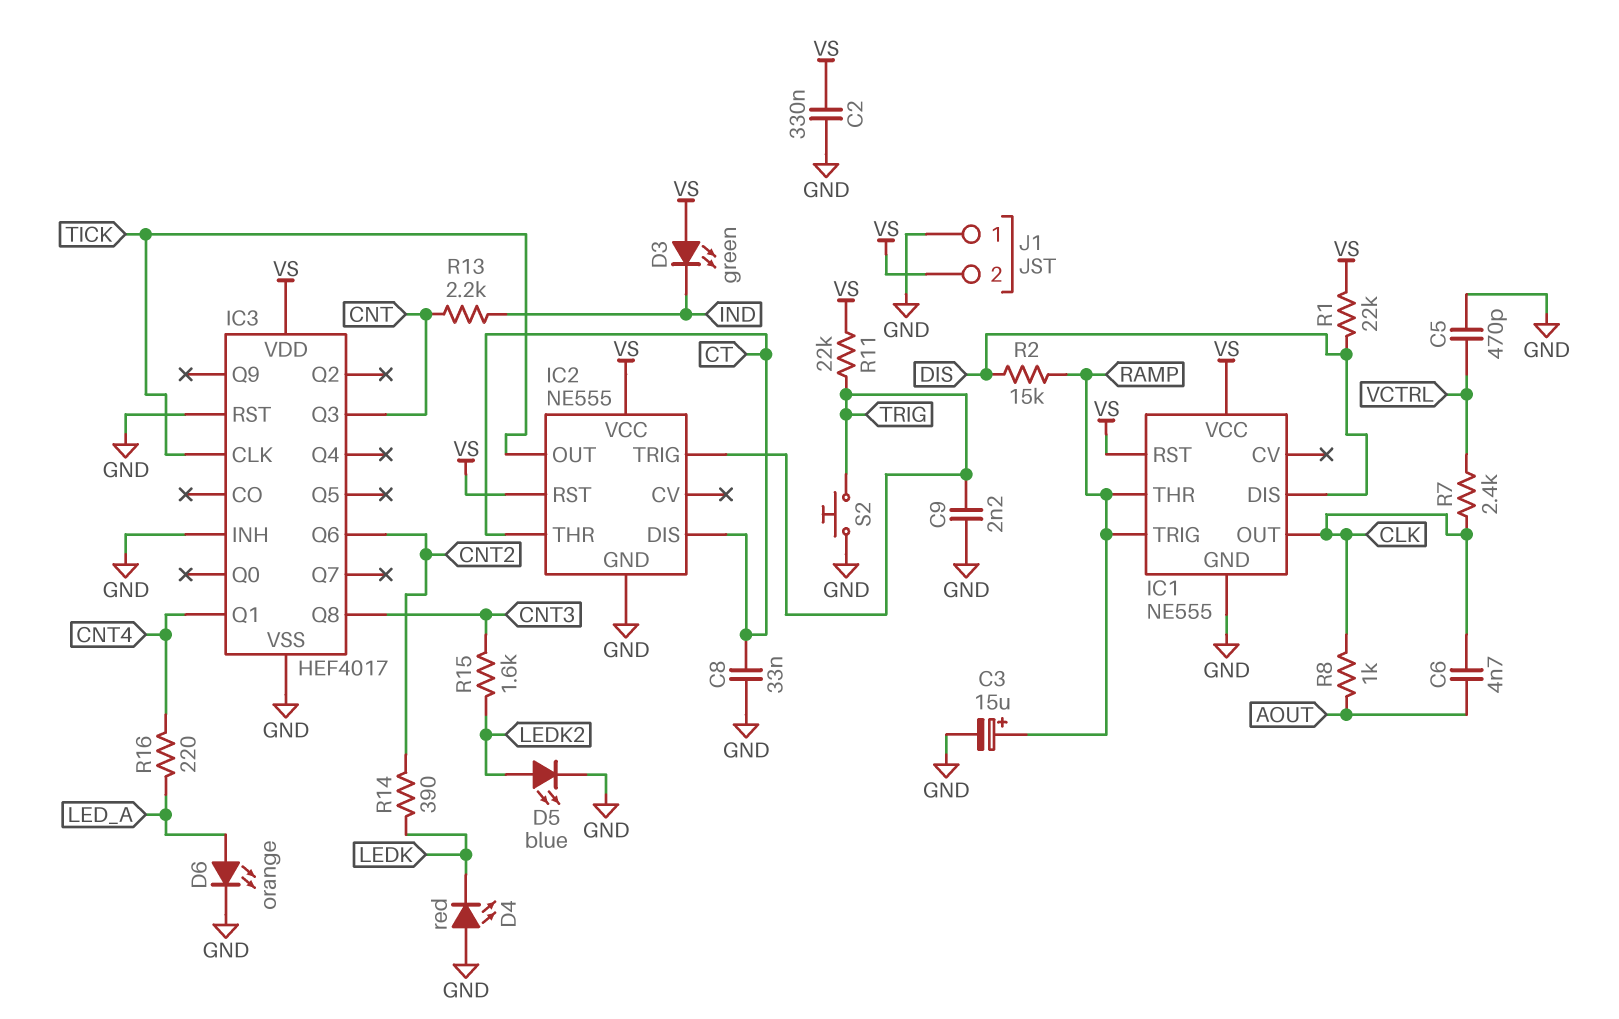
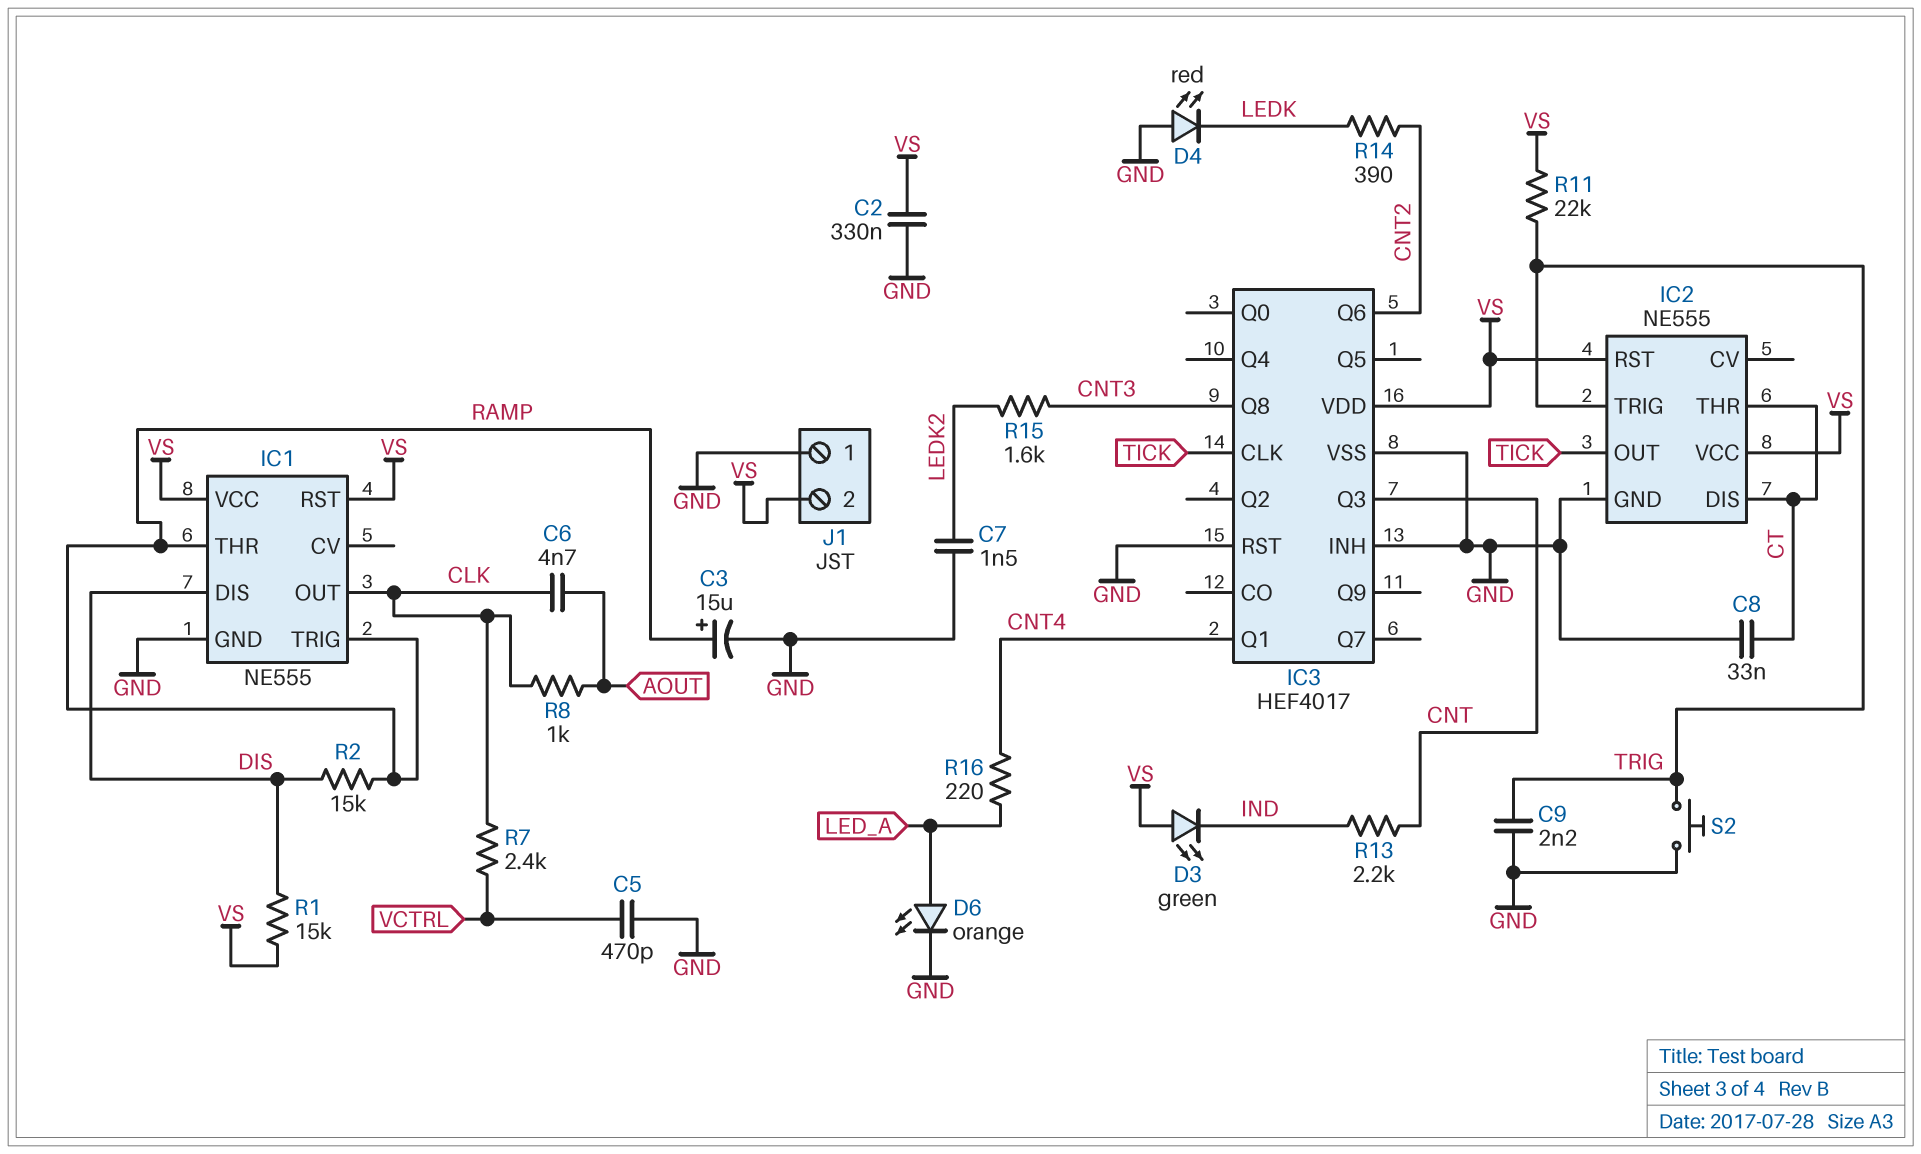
C7: none -> 1.5nF (GND, LEDK2)
D5: LED blue (A LEDK2, K GND) -> none
R1: 22k (DIS, VS) -> 15k (DIS, VS)

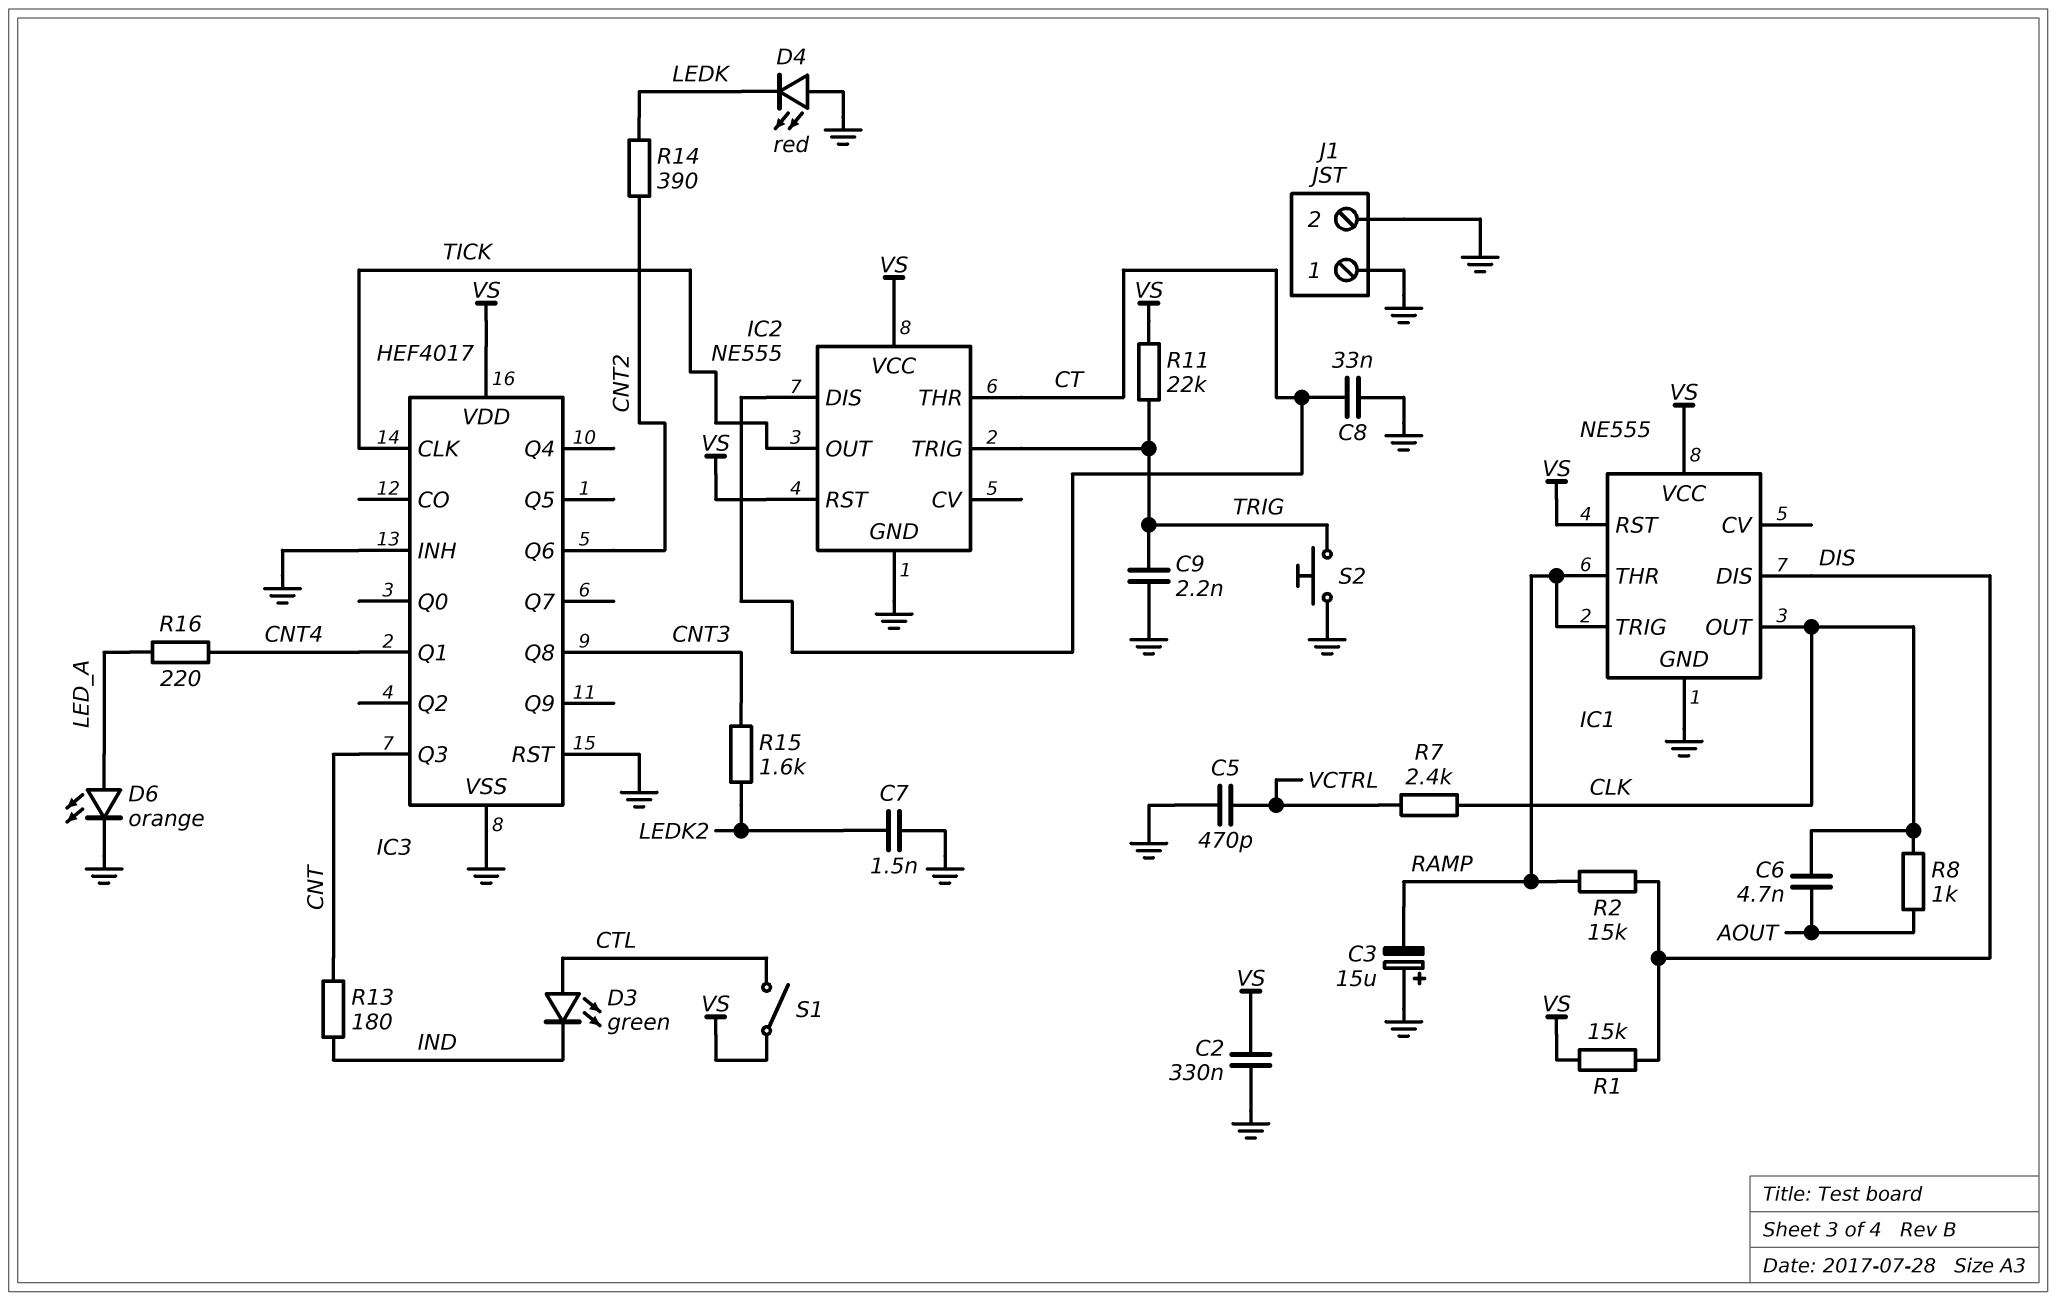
C3: 15uF (plus RAMP, minus GND) -> 15uF (plus GND, minus RAMP)
D3: LED green (A VS, K IND) -> LED green (A CTL, K IND)
J1 pin 2: VS -> GND
R13: 2.2k (CNT, IND) -> 180 (CNT, IND)
S1: none -> switch (CTL, VS)

